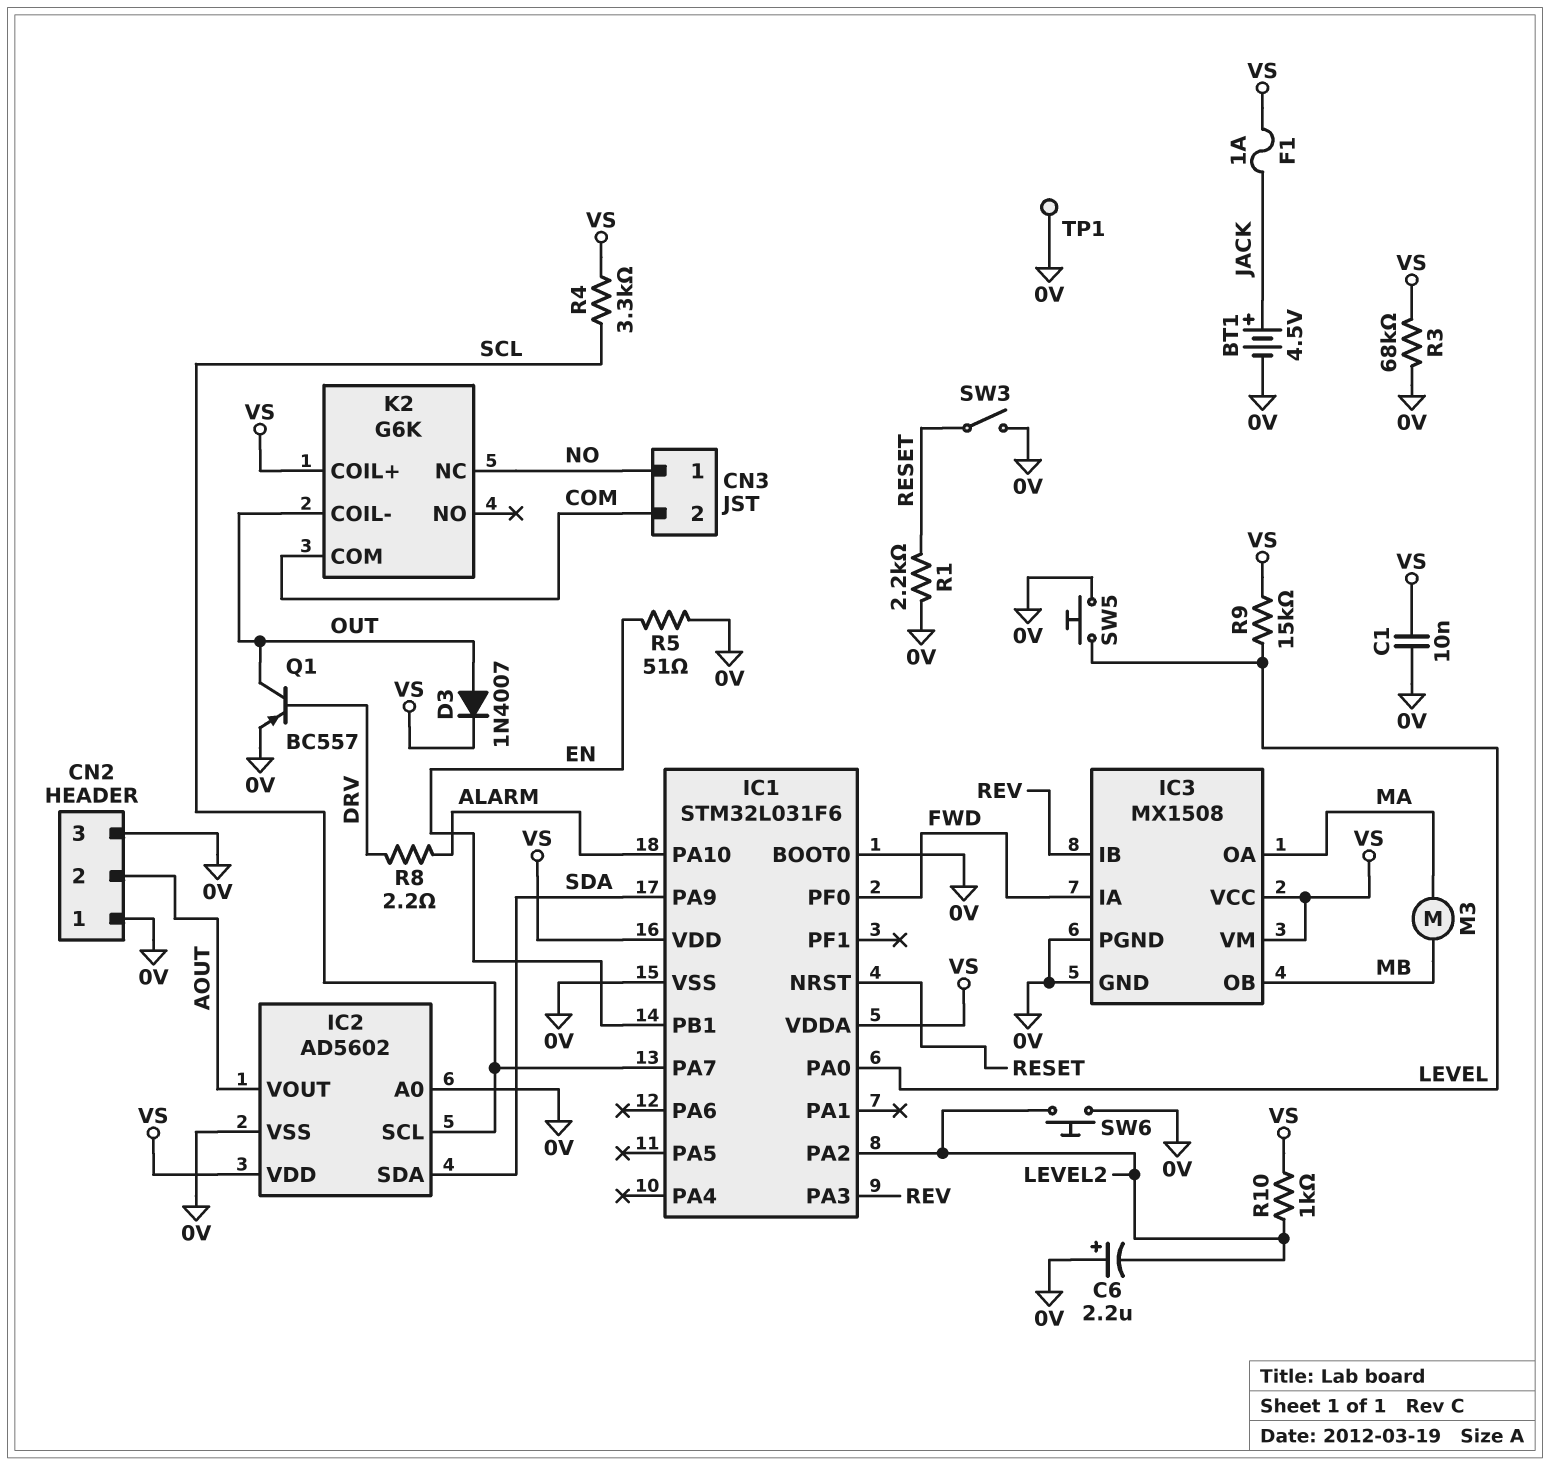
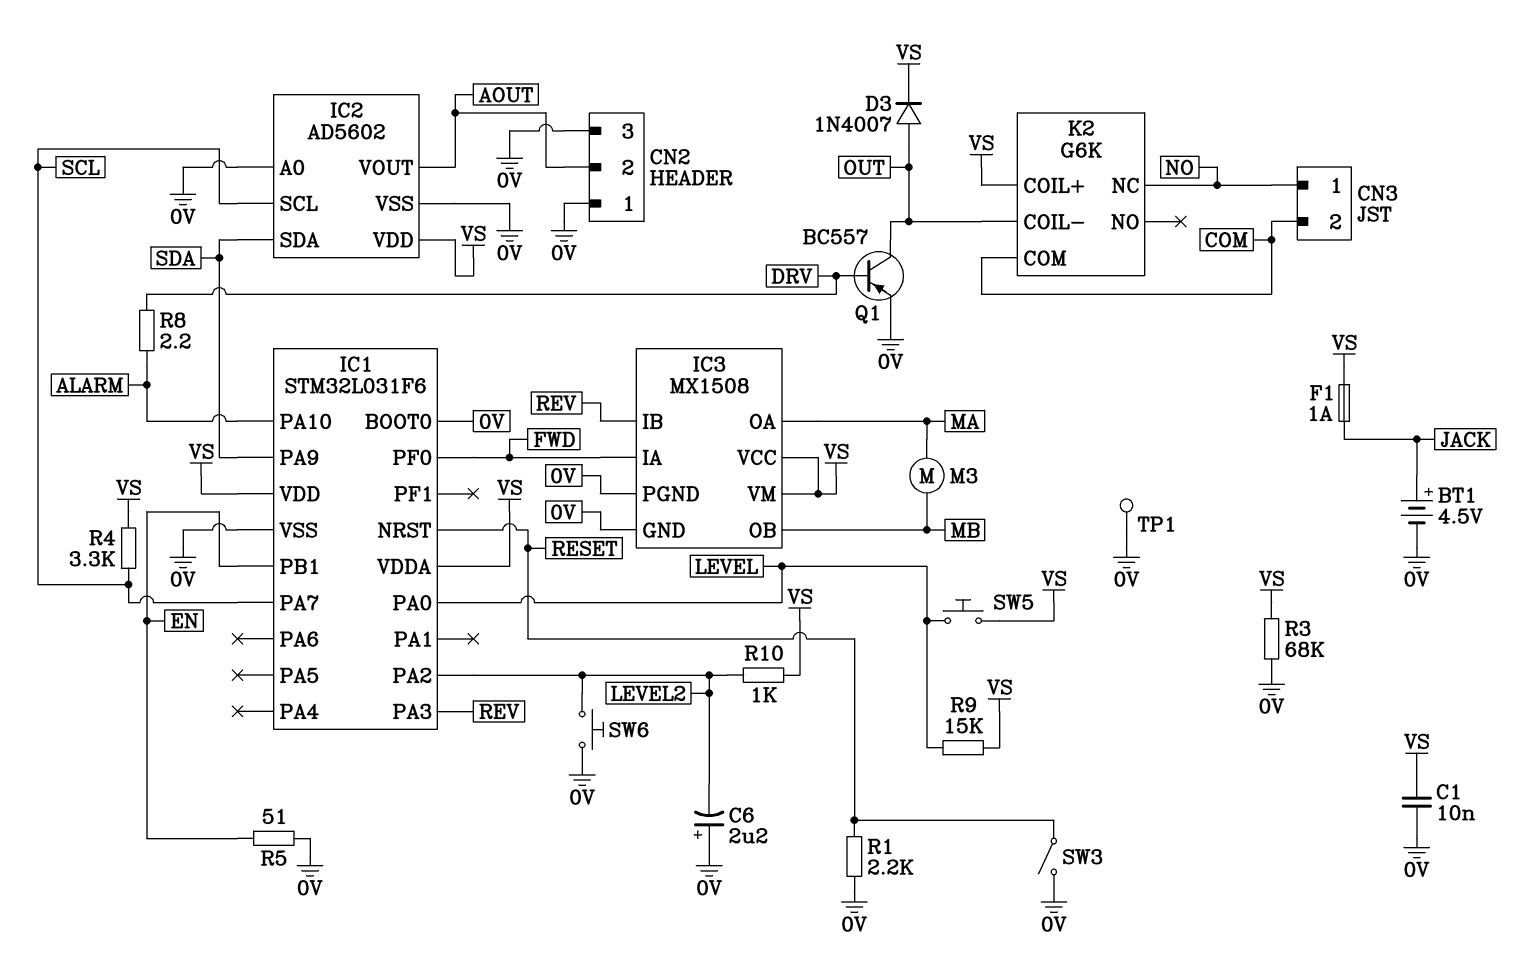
SW5: button (0V, LEVEL) -> button (LEVEL, VS)

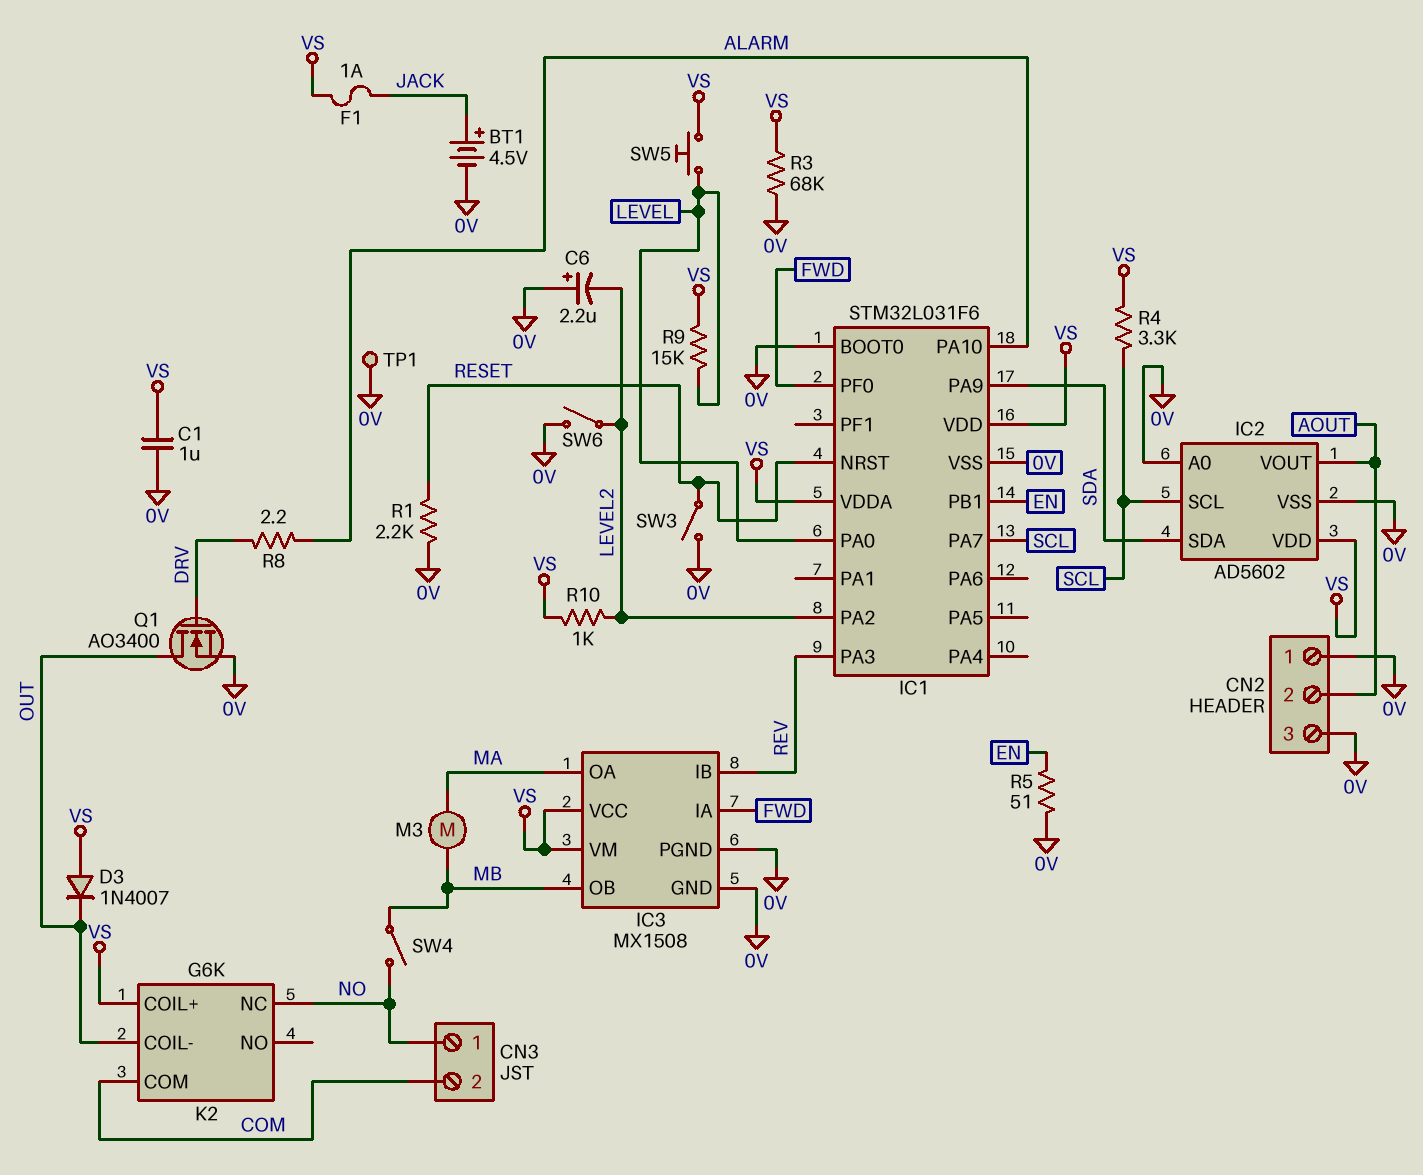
C1: 10nF (0V, VS) -> 1uF (0V, VS)
D3: diode 1N4007 (A OUT, K VS) -> diode 1N4007 (A VS, K OUT)
Q1: PNP BC557 (B DRV, C OUT, E 0V) -> NMOS AO3400 (G DRV, D OUT, S 0V)
SW4: none -> switch (MB, NO)
SW6: button (0V, LEVEL2) -> switch (0V, LEVEL2)

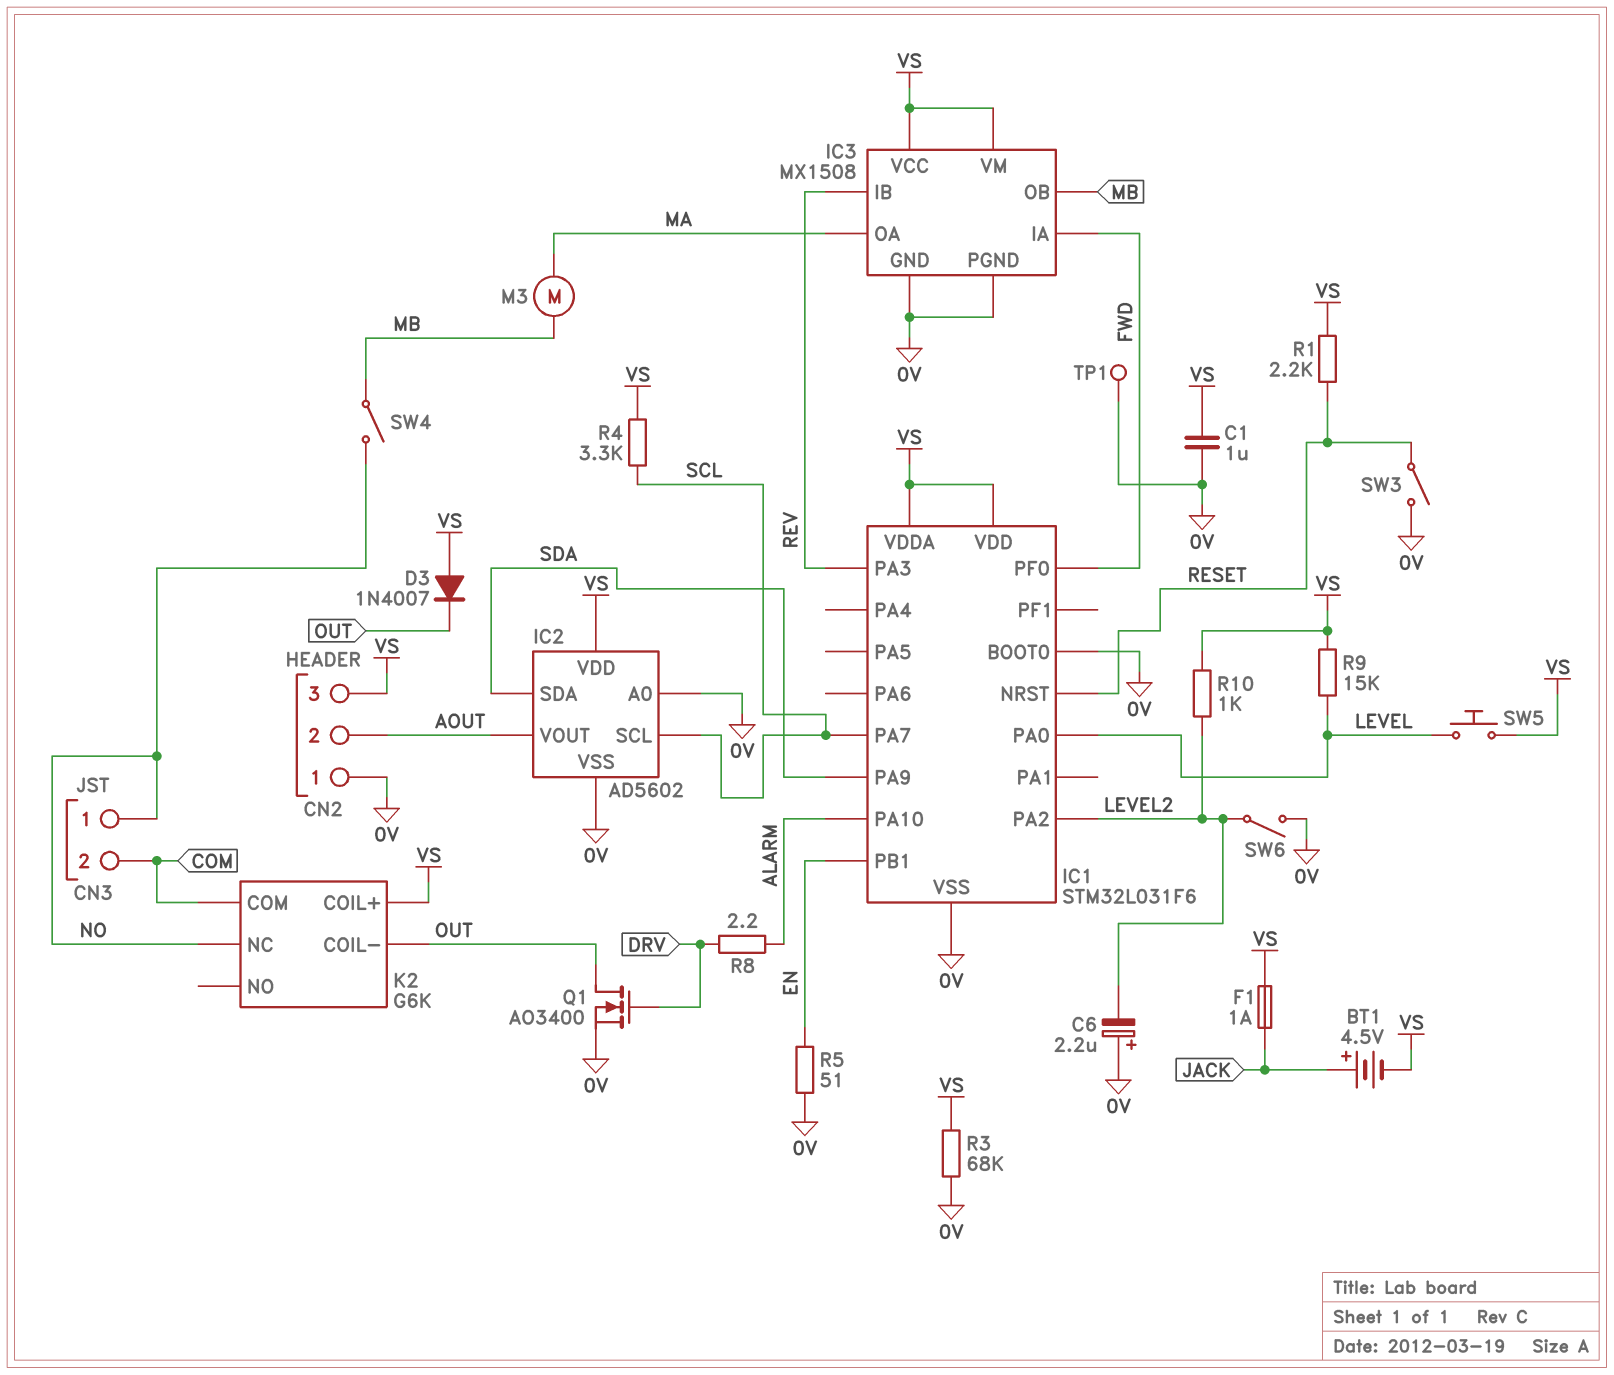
BT1: 4.5V (plus JACK, minus 0V) -> 4.5V (plus JACK, minus VS)
CN2 pin 3: 0V -> VS
R1: 2.2k (0V, RESET) -> 2.2k (RESET, VS)

